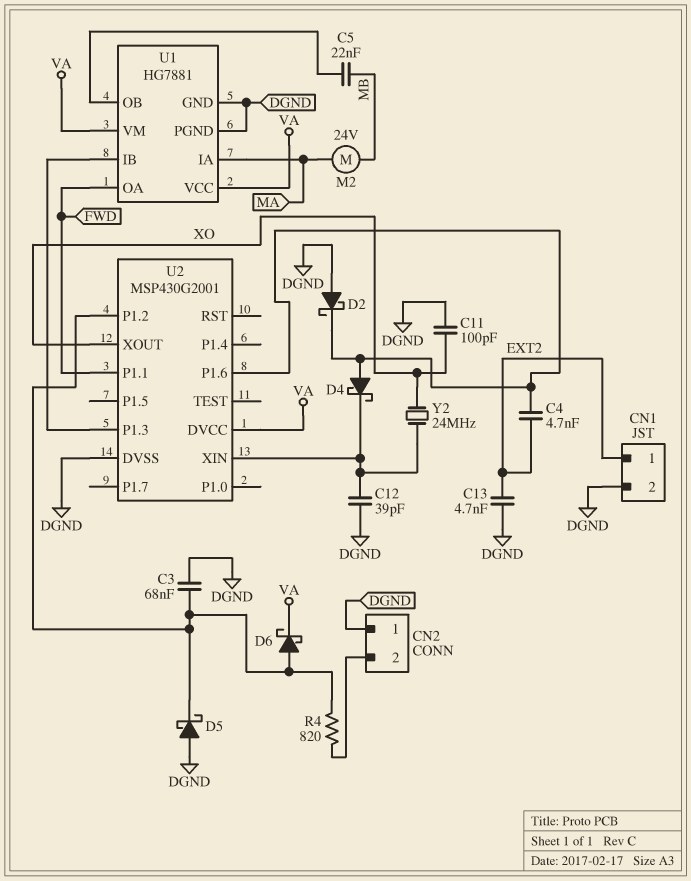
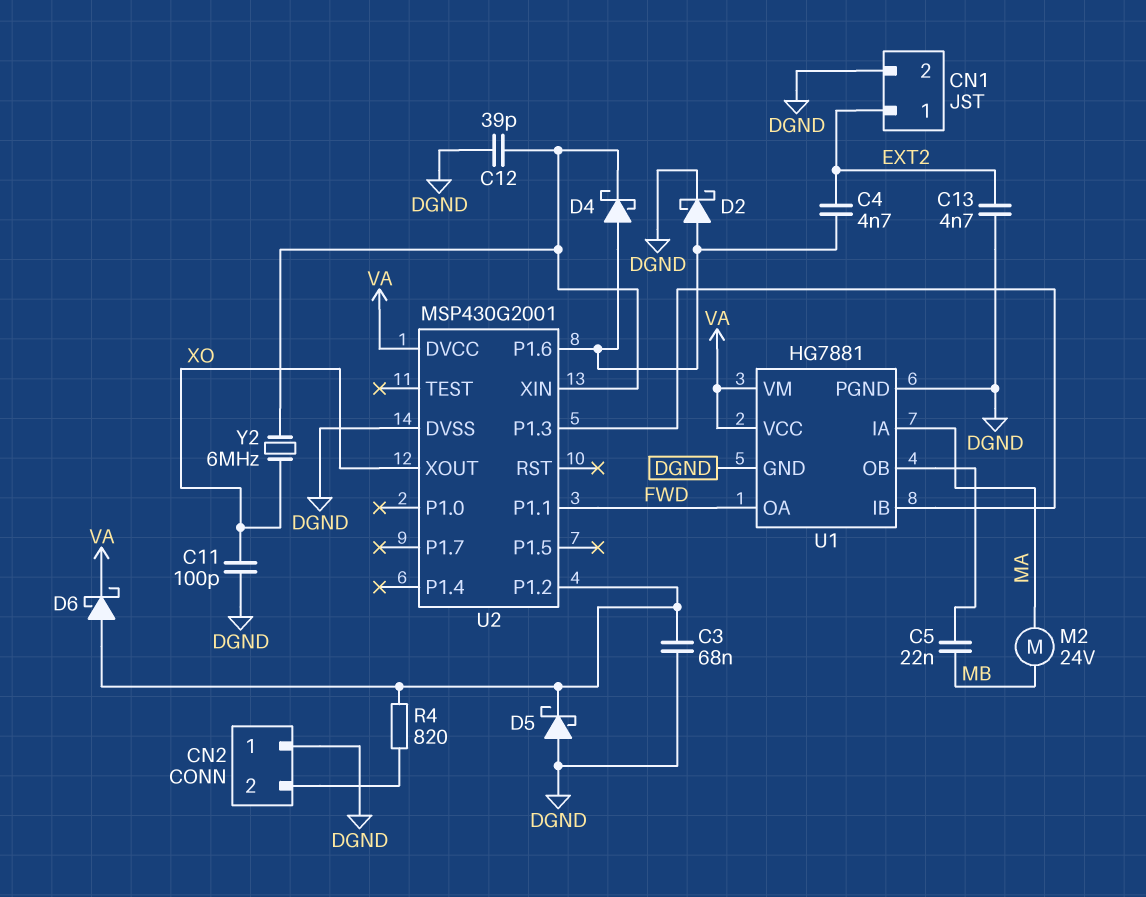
D2: schottky (A DGND, K U2/P1.6) -> schottky (A U2/P1.6, K DGND)
Y2: 24MHz (U2/XIN, XO) -> 6MHz (U2/XIN, XO)

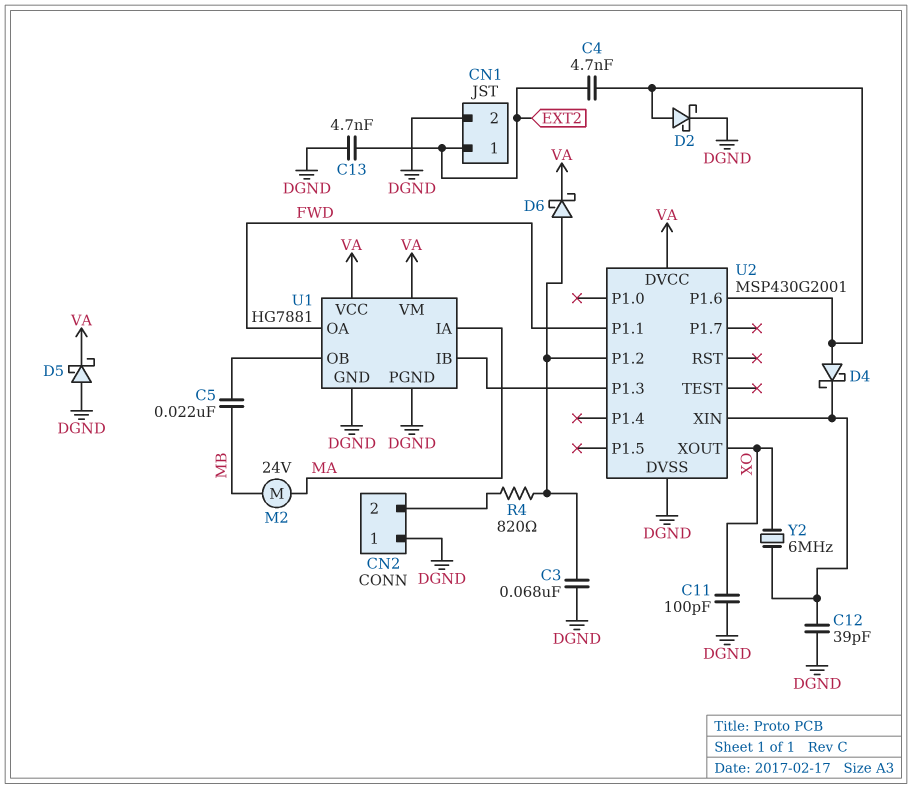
D5: schottky (A DGND, K U2/P1.2) -> schottky (A DGND, K VA)

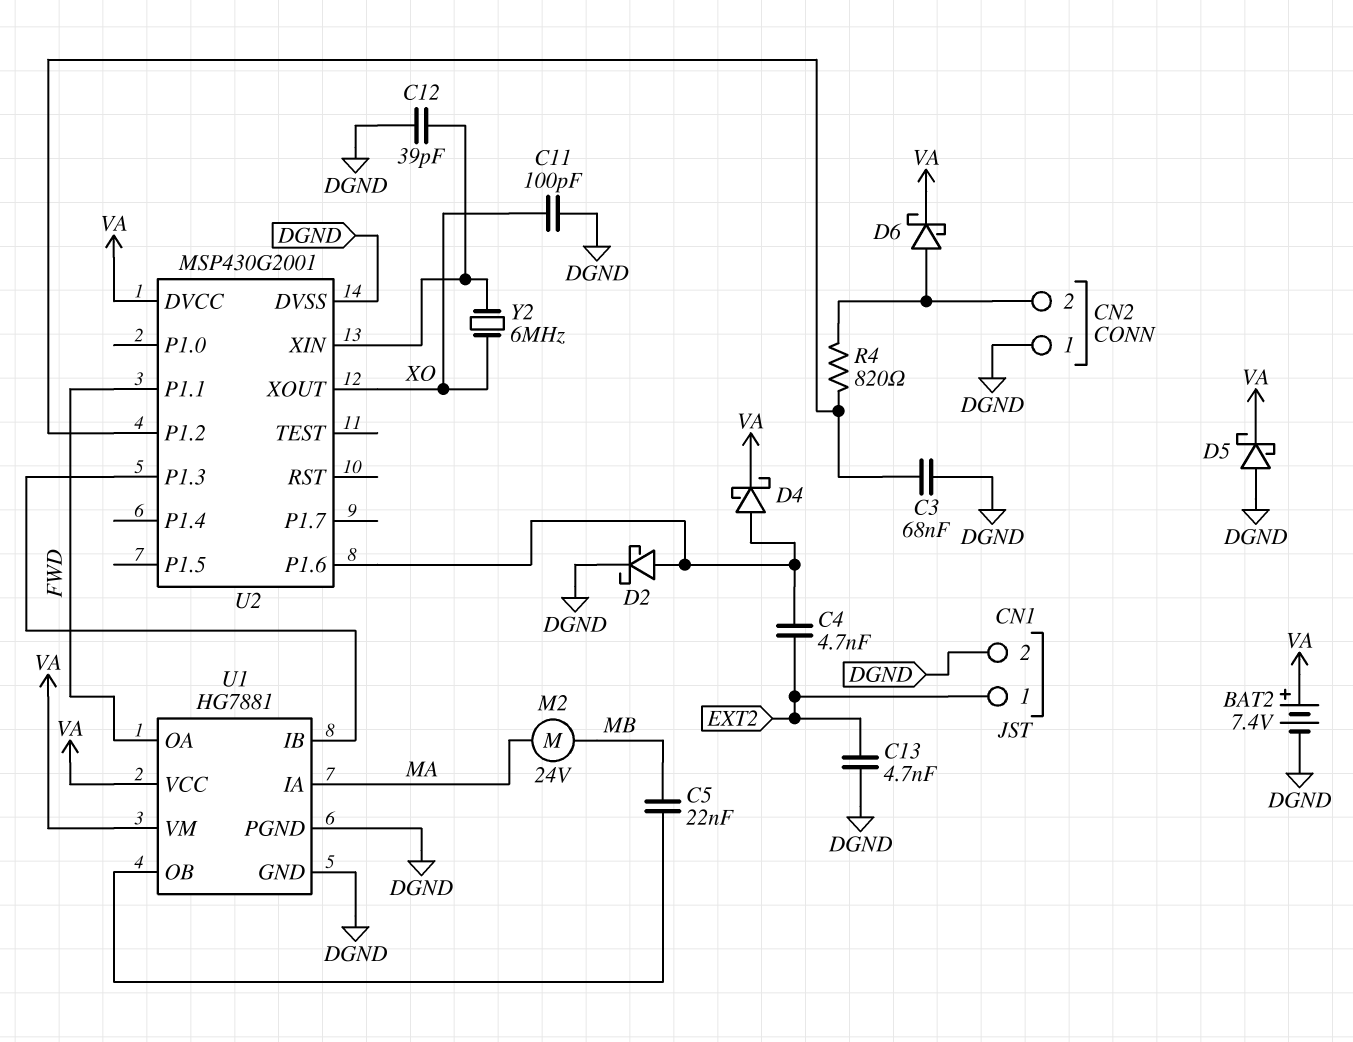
BAT2: none -> 7.4V (plus VA, minus DGND)
D4: schottky (A U2/P1.6, K U2/XIN) -> schottky (A U2/P1.6, K VA)
D6: schottky (A U2/P1.2, K VA) -> schottky (A CN2/2, K VA)

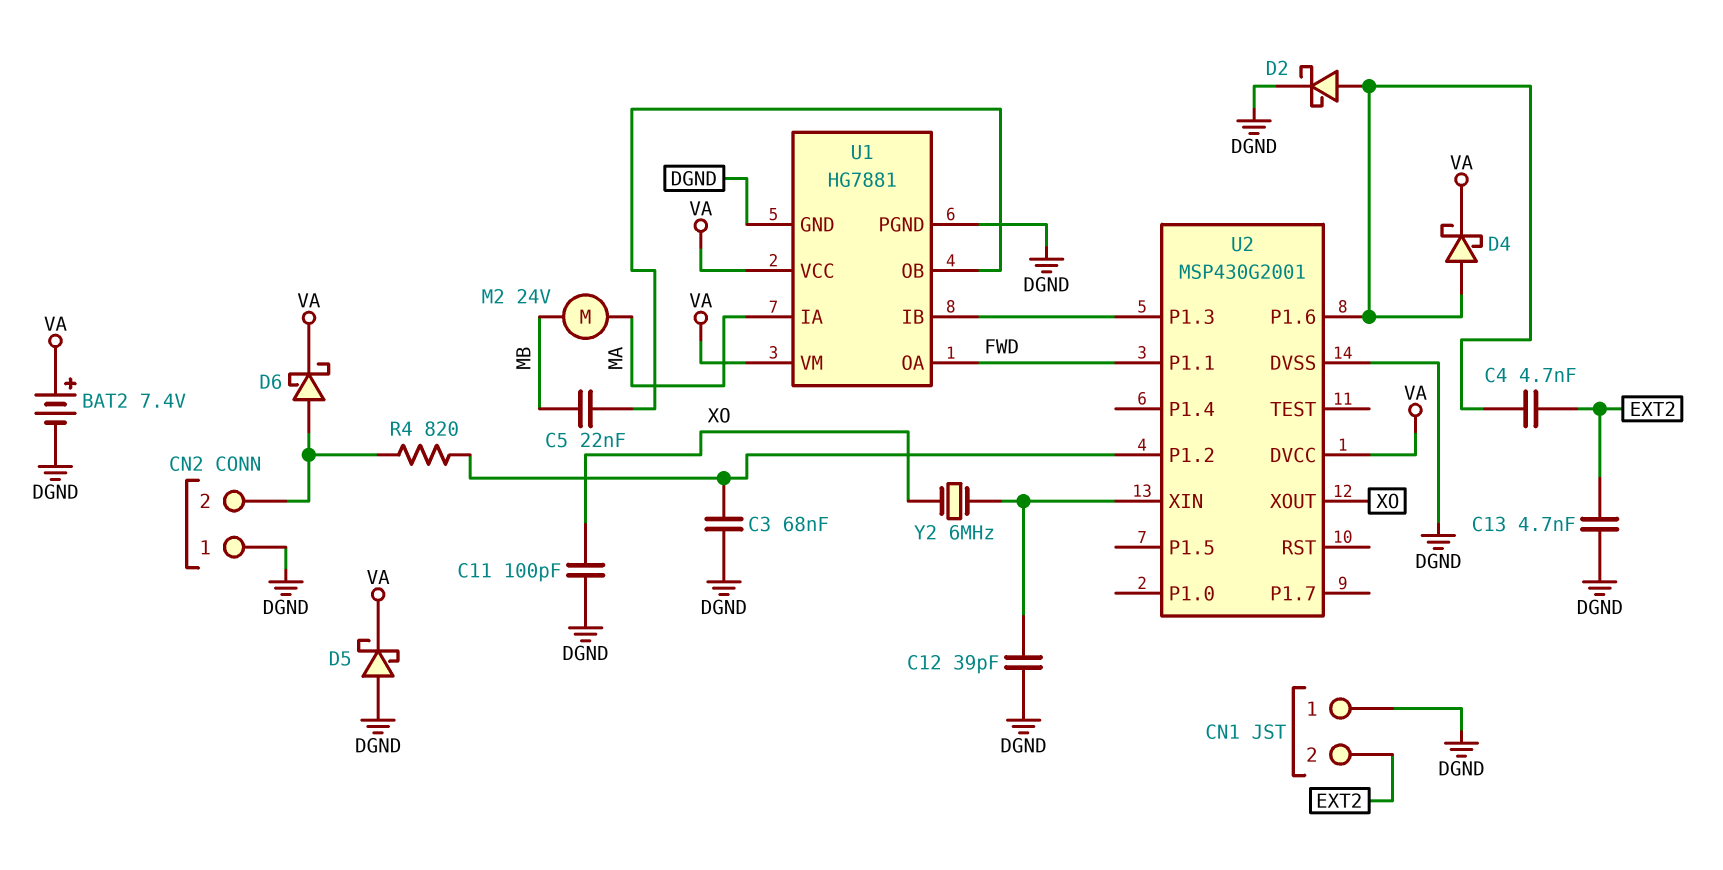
CN1 pin 1: EXT2 -> DGND
CN1 pin 2: DGND -> EXT2

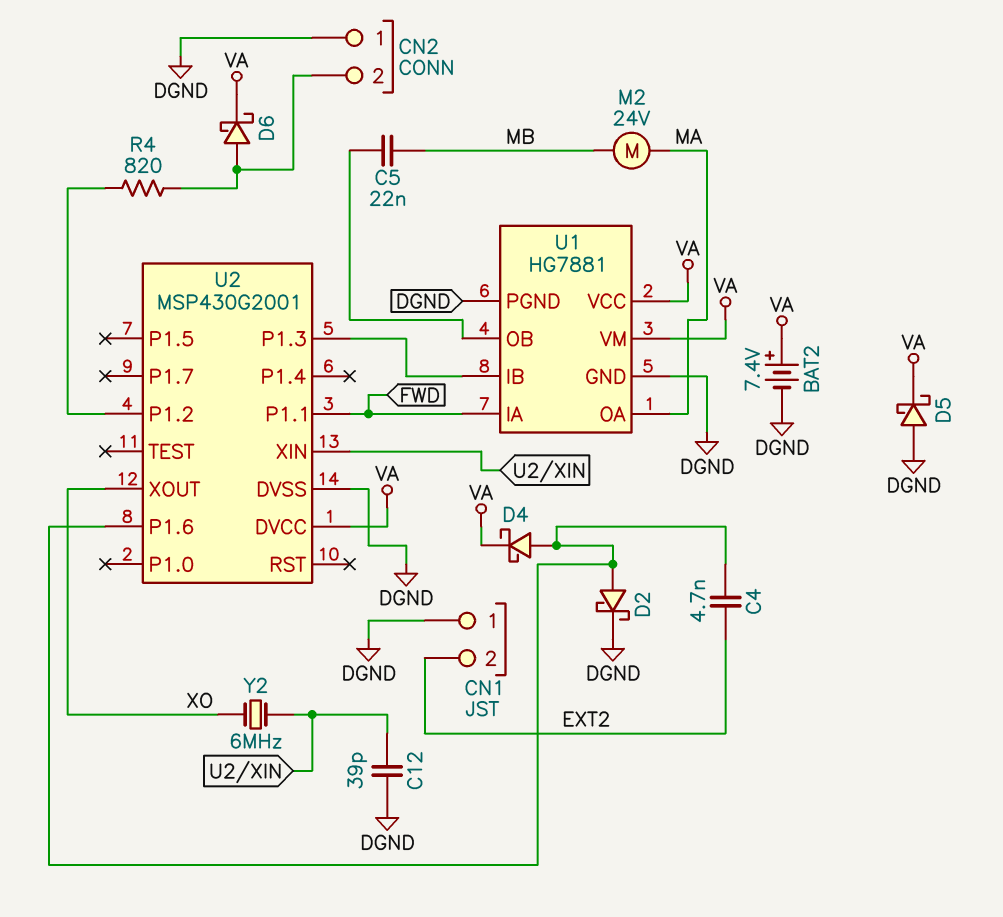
C3: 68nF (DGND, U2/P1.2) -> none
C11: 100pF (DGND, XO) -> none
C13: 4.7nF (DGND, EXT2) -> none
U1 pin IA: MA -> FWD
U1 pin OA: FWD -> MA

